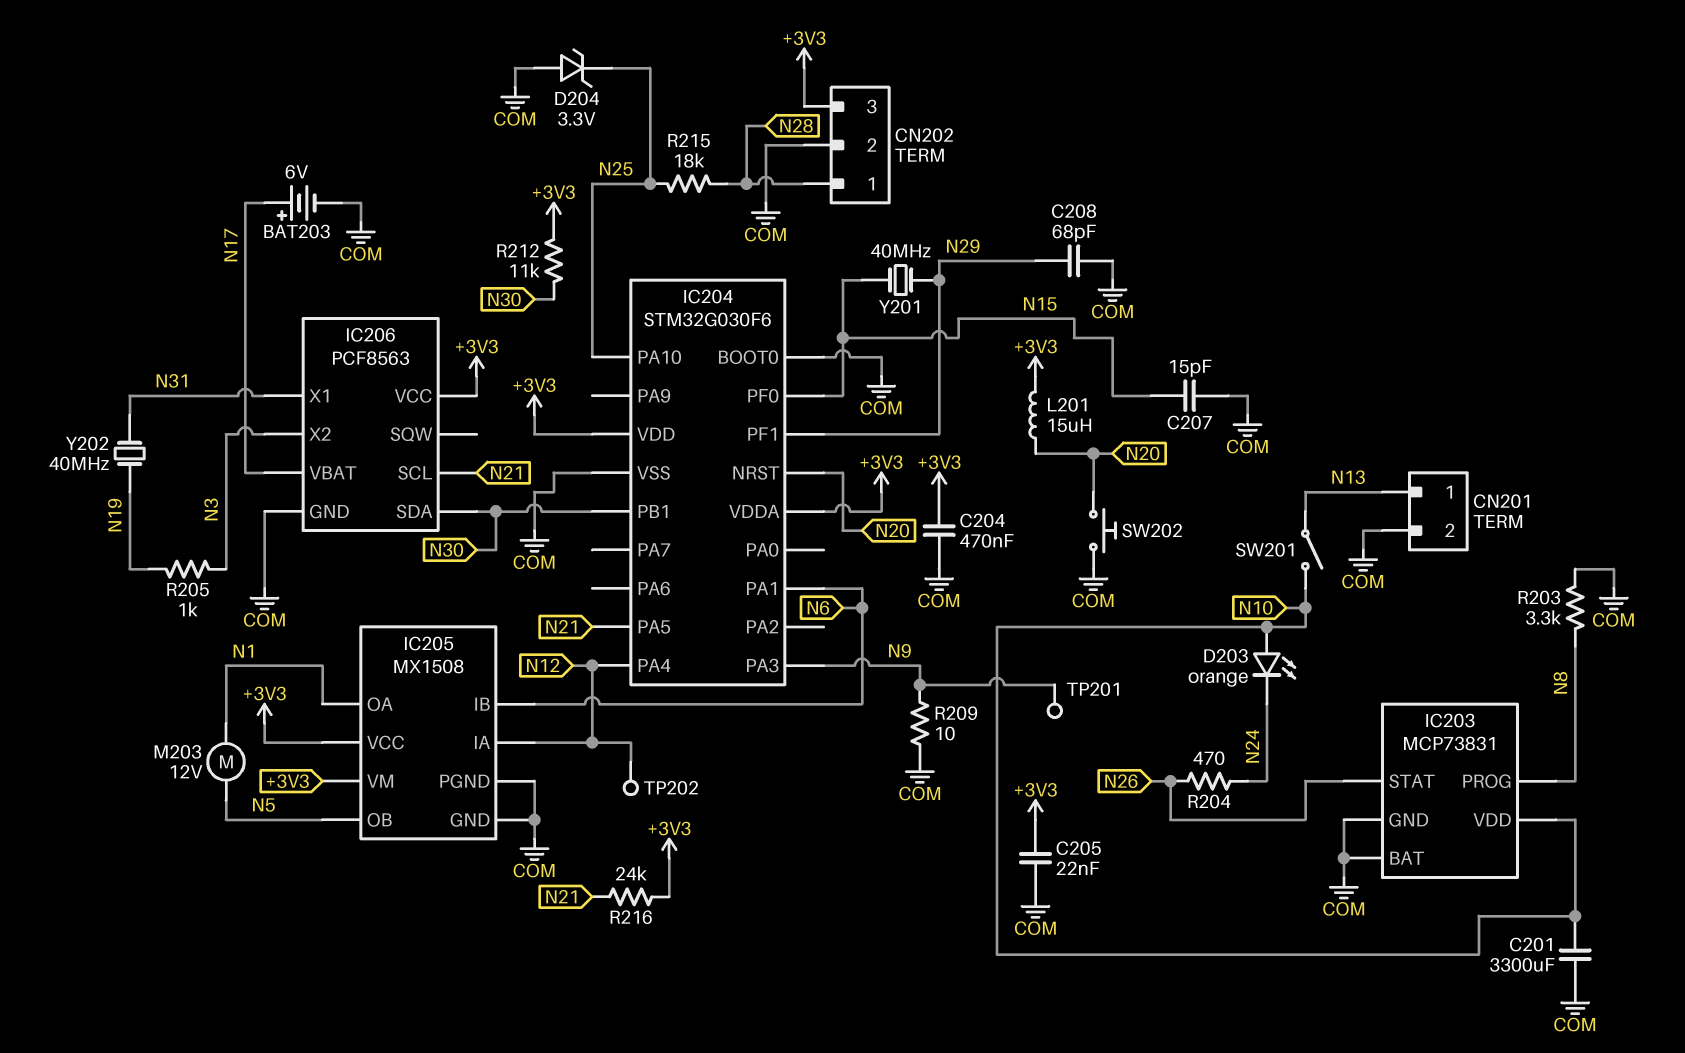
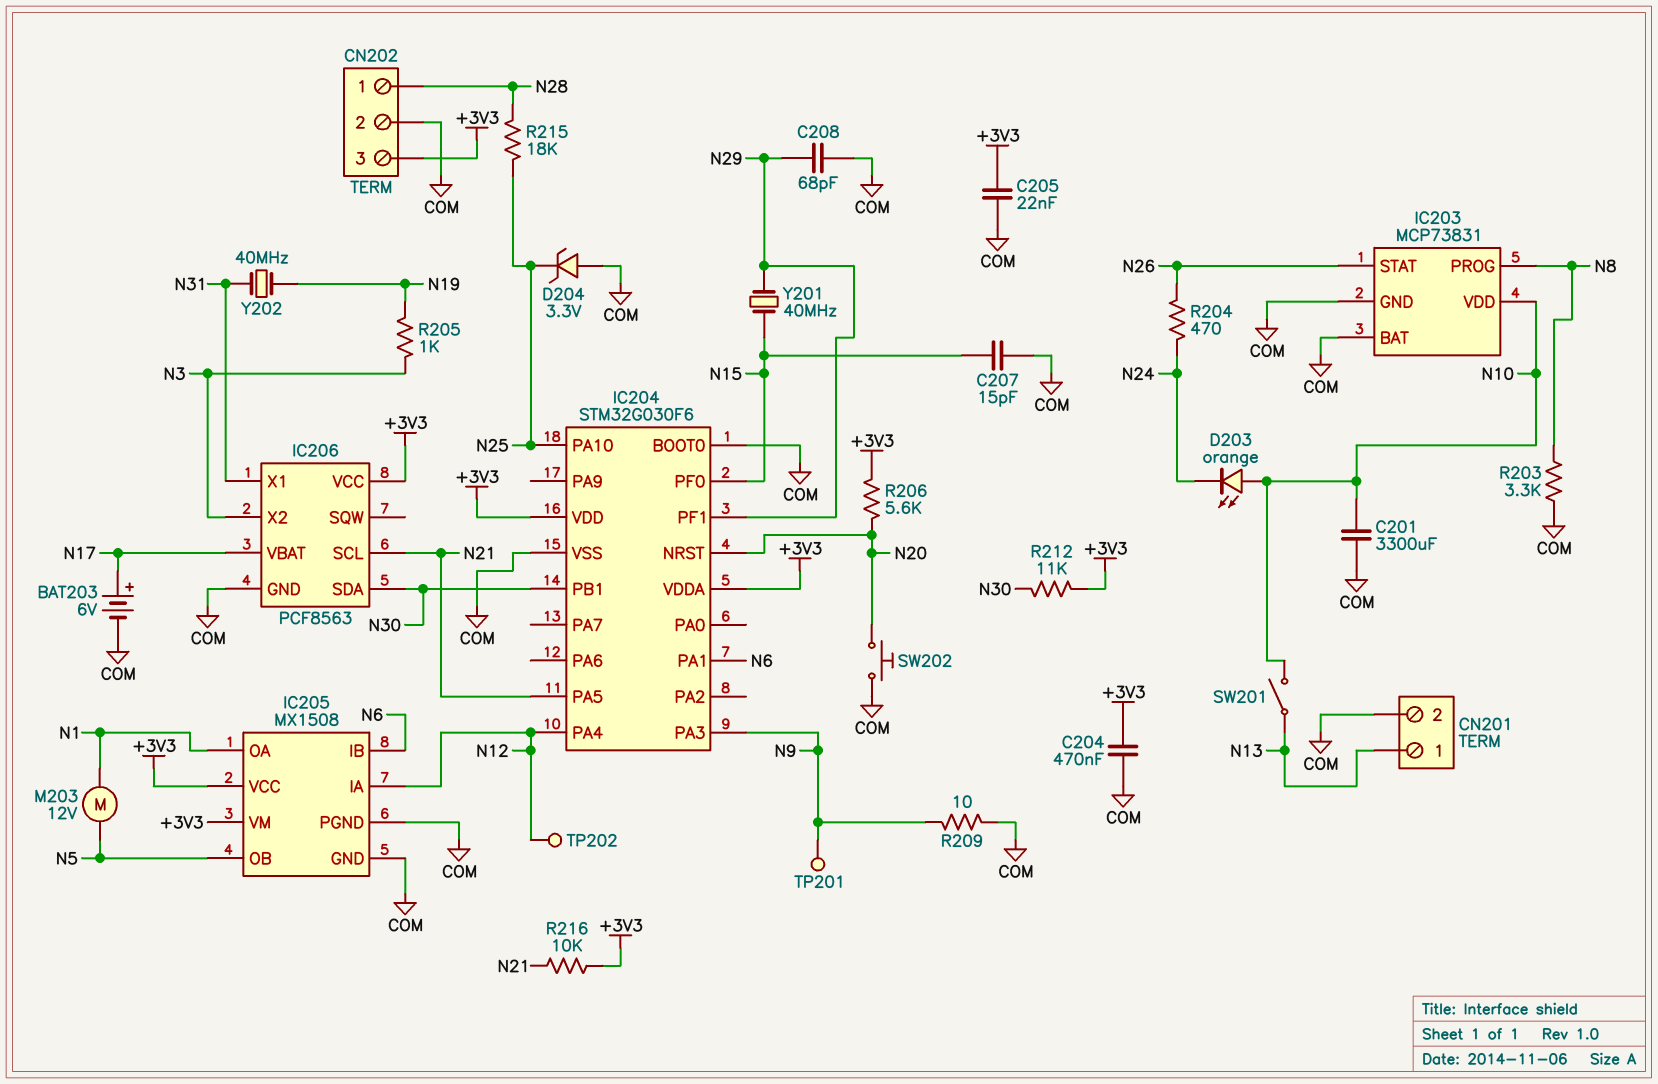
L201: 15uH (+3V3, N20) -> none
R206: none -> 5.6k (+3V3, N20)
R216: 24k (+3V3, N21) -> 10k (+3V3, N21)

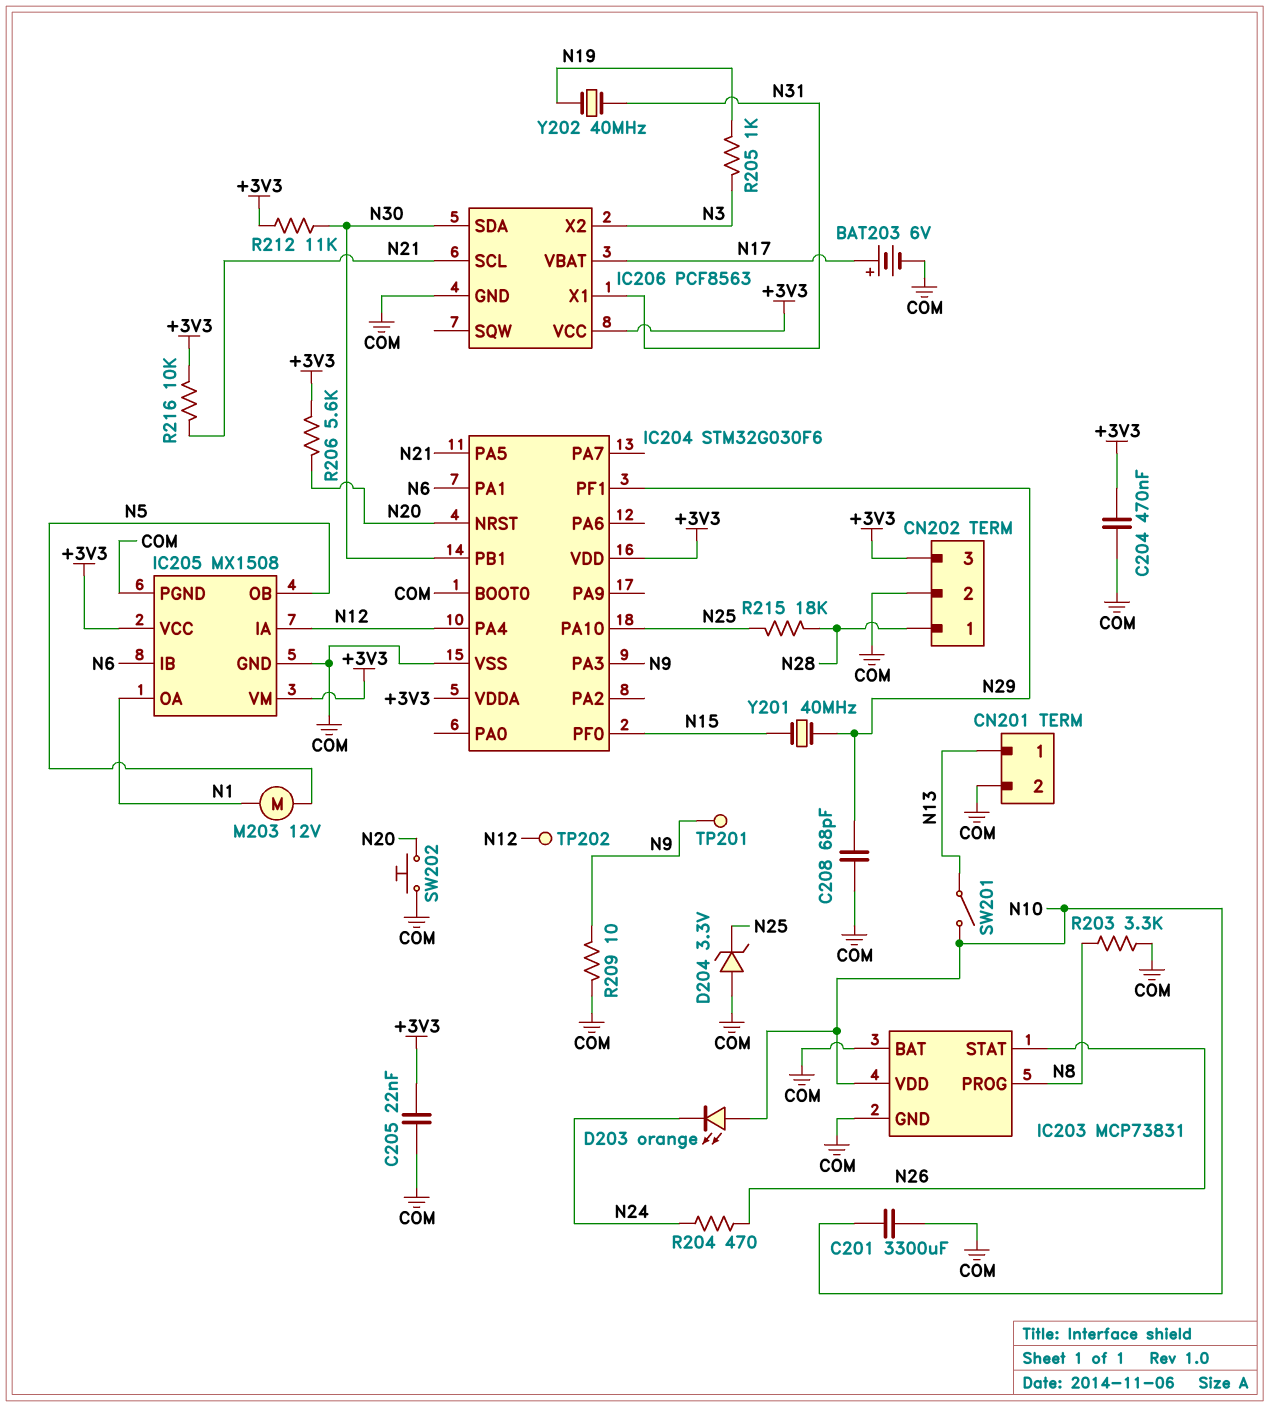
C207: 15pF (COM, N15) -> none

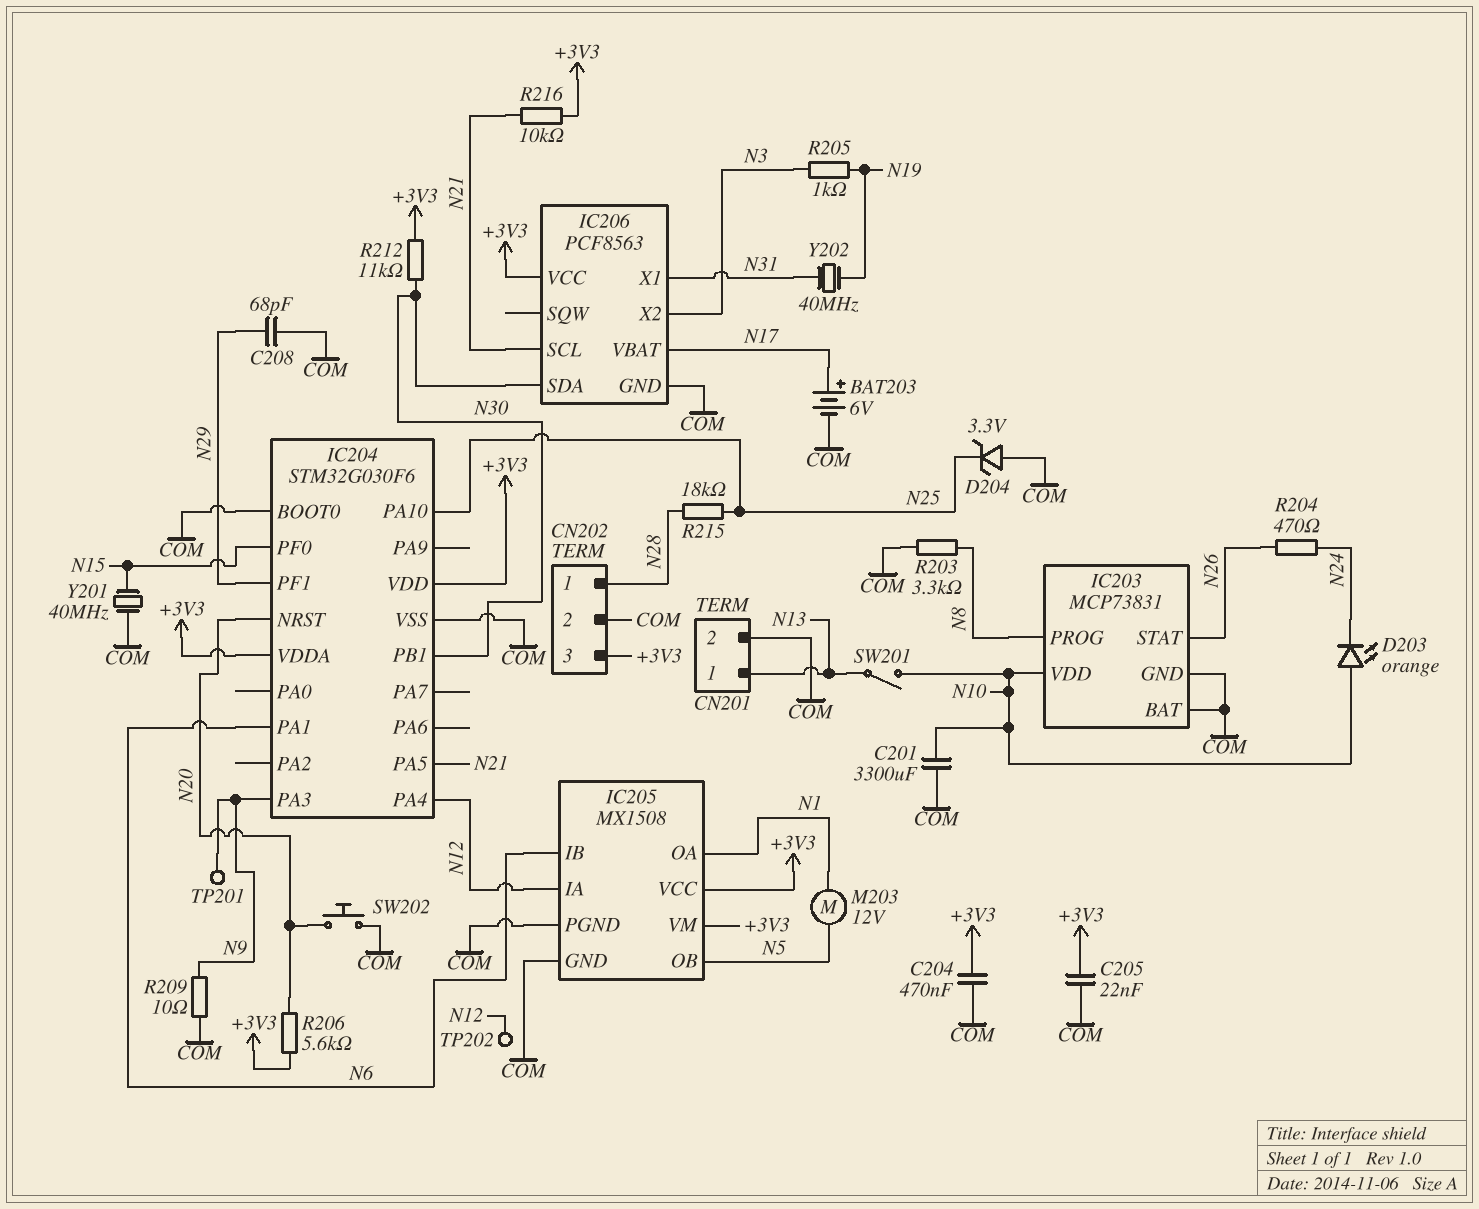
Y201: 40MHz (N15, N29) -> 40MHz (COM, N15)

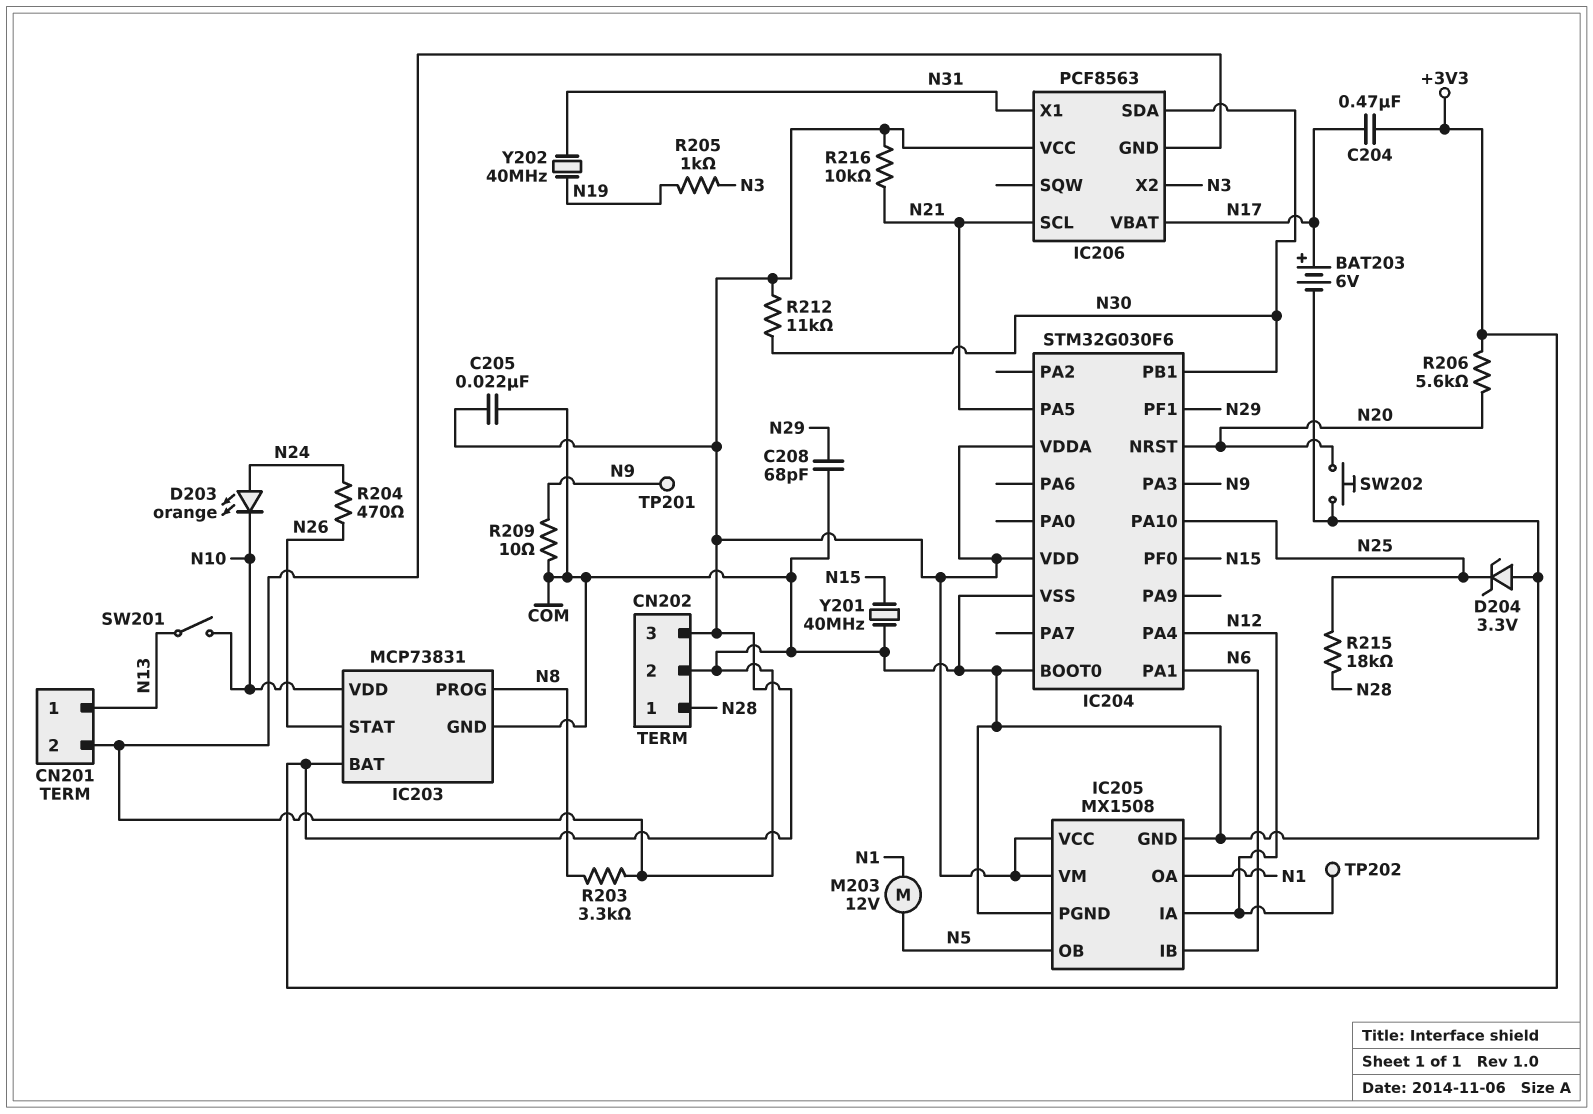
C201: 3300uF (COM, N10) -> none
C204: 470nF (+3V3, COM) -> 470nF (+3V3, N17)
D203: LED orange (A N10, K N24) -> LED orange (A N24, K N10)
IC203 pin BAT: COM -> +3V3

